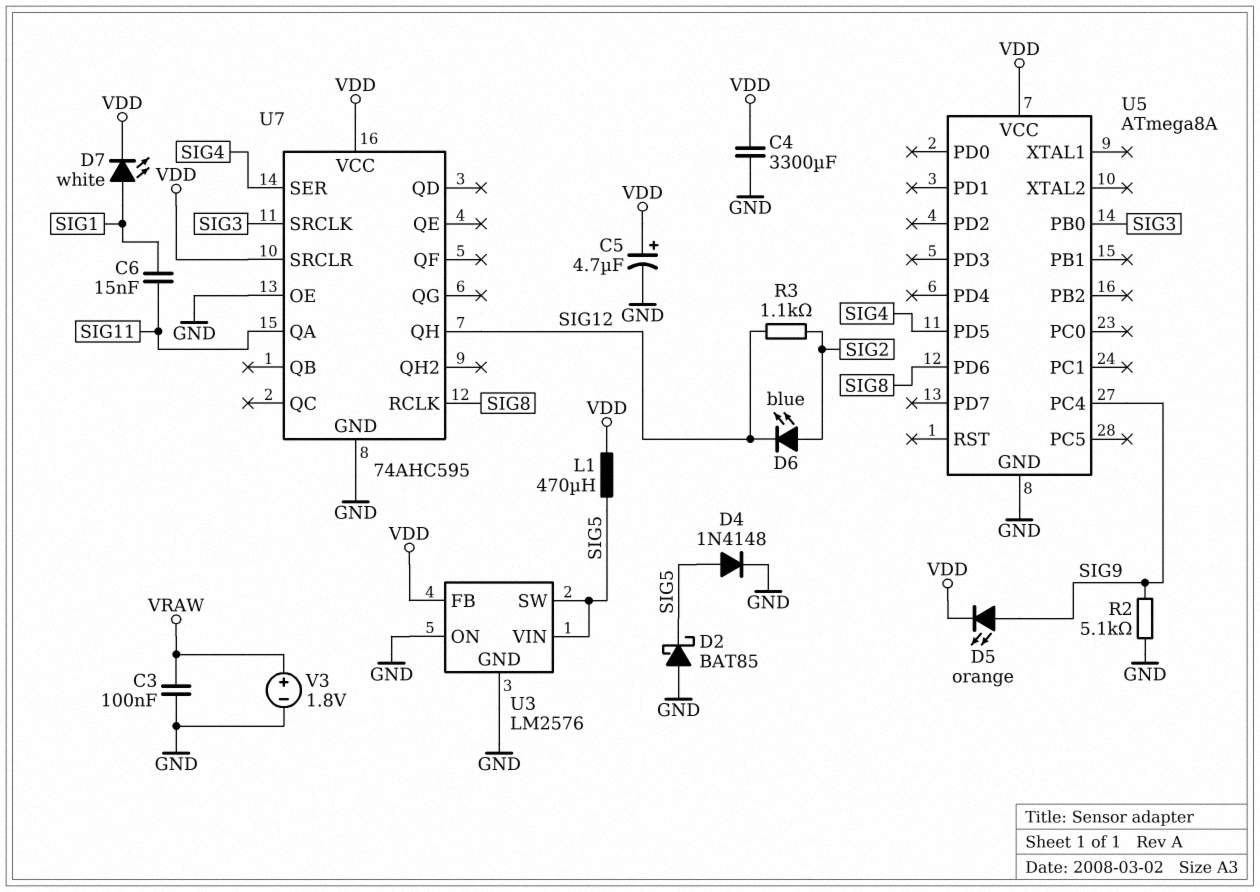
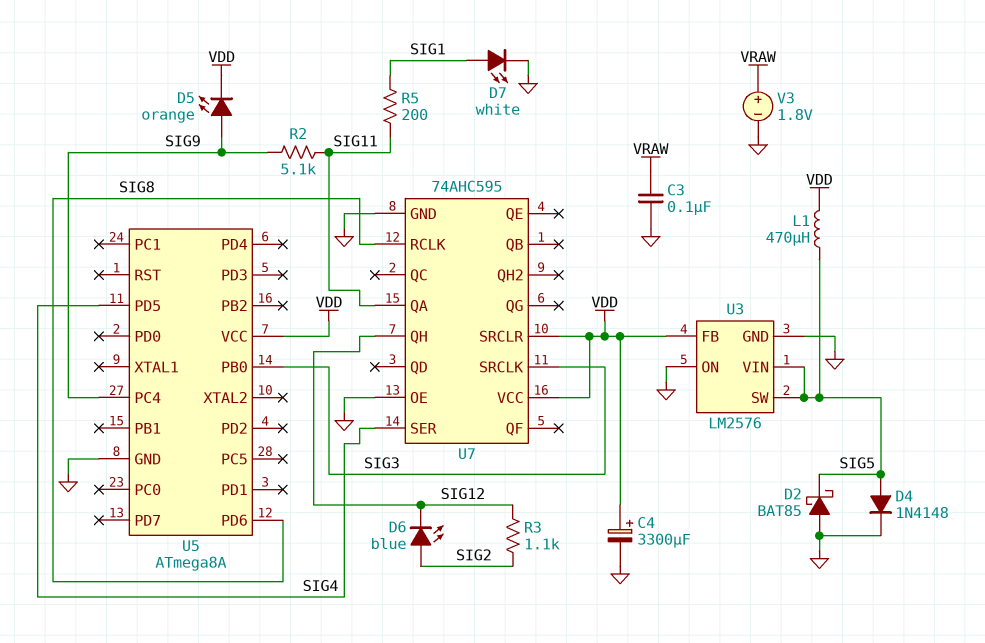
C4: 3300uF (GND, VDD) -> 3300uF (plus VDD, minus GND)
C5: 4.7uF (plus VDD, minus GND) -> none
C6: 15nF (SIG1, SIG11) -> none
D7: LED white (A SIG1, K VDD) -> LED white (A SIG1, K GND)
R2: 5.1k (GND, SIG9) -> 5.1k (SIG9, SIG11)
R5: none -> 200 (SIG1, SIG11)

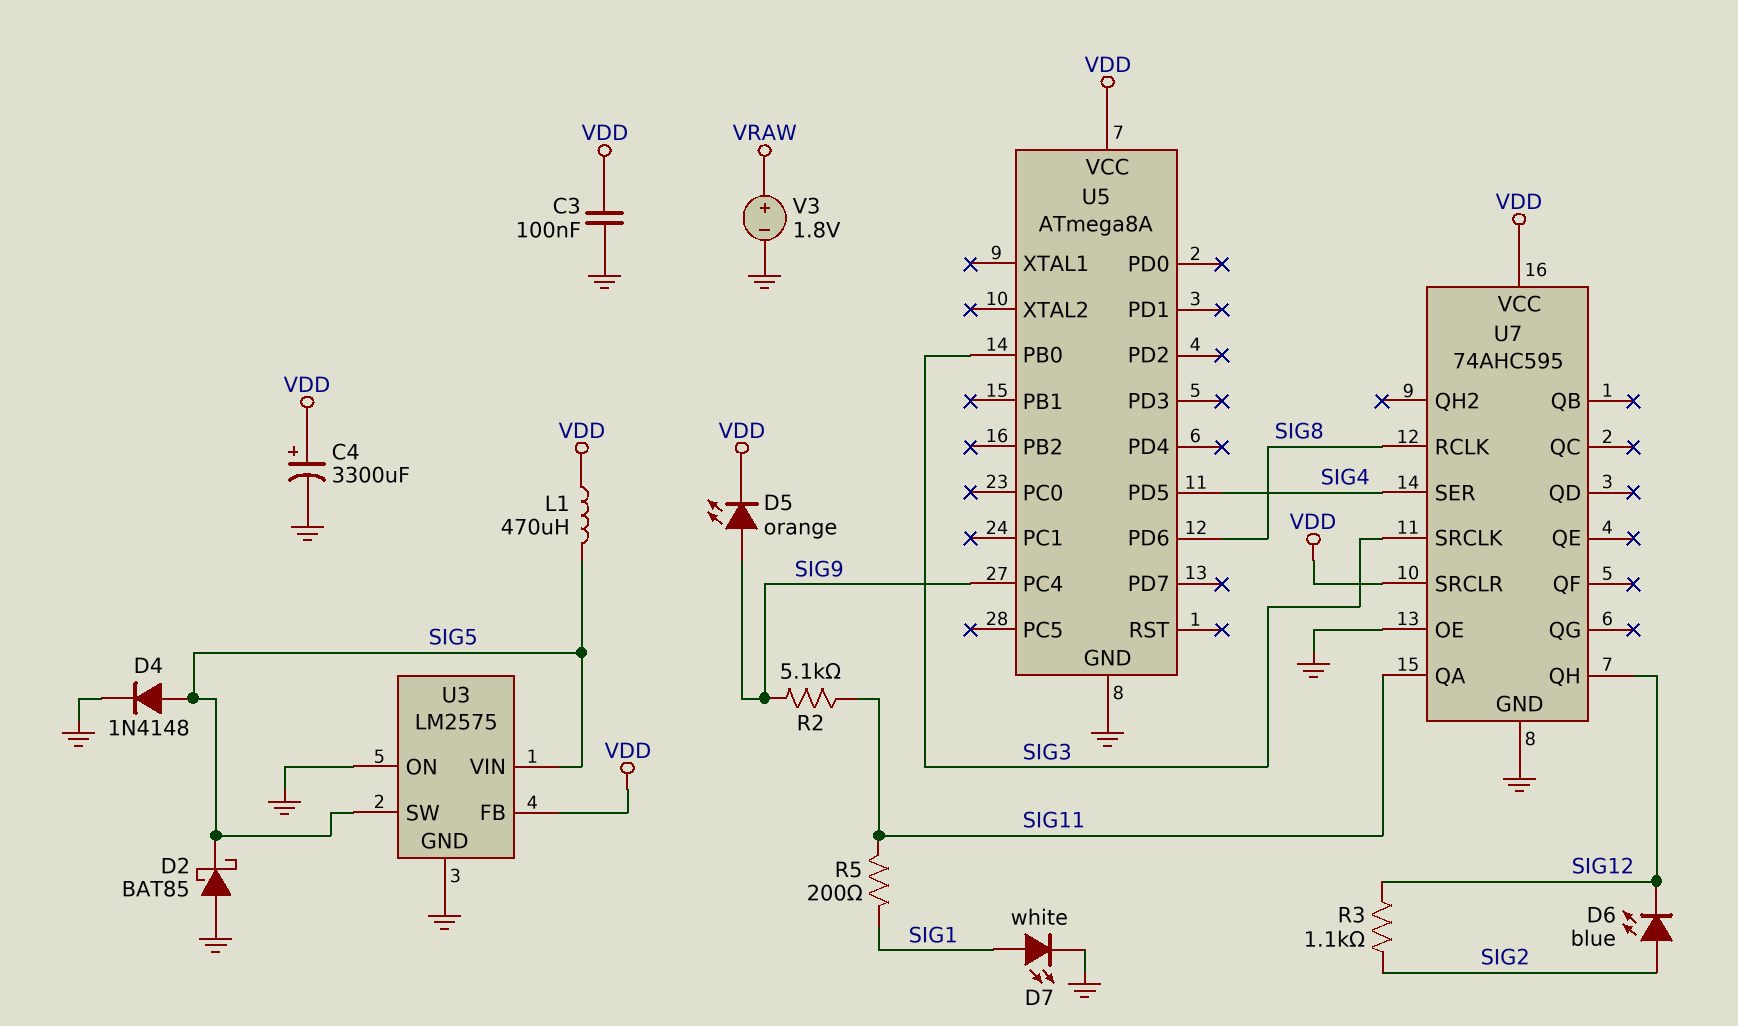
C3: 100nF (GND, VRAW) -> 100nF (GND, VDD)
U3: LM2576 -> LM2575

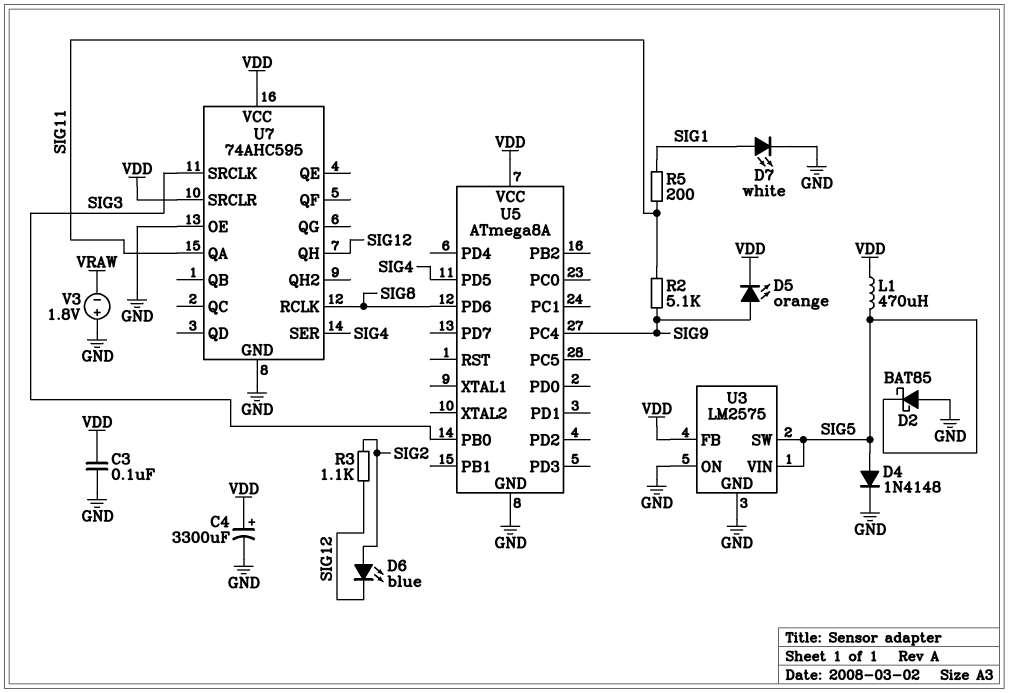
V3: 1.8V (plus VRAW, minus GND) -> 1.8V (plus GND, minus VRAW)

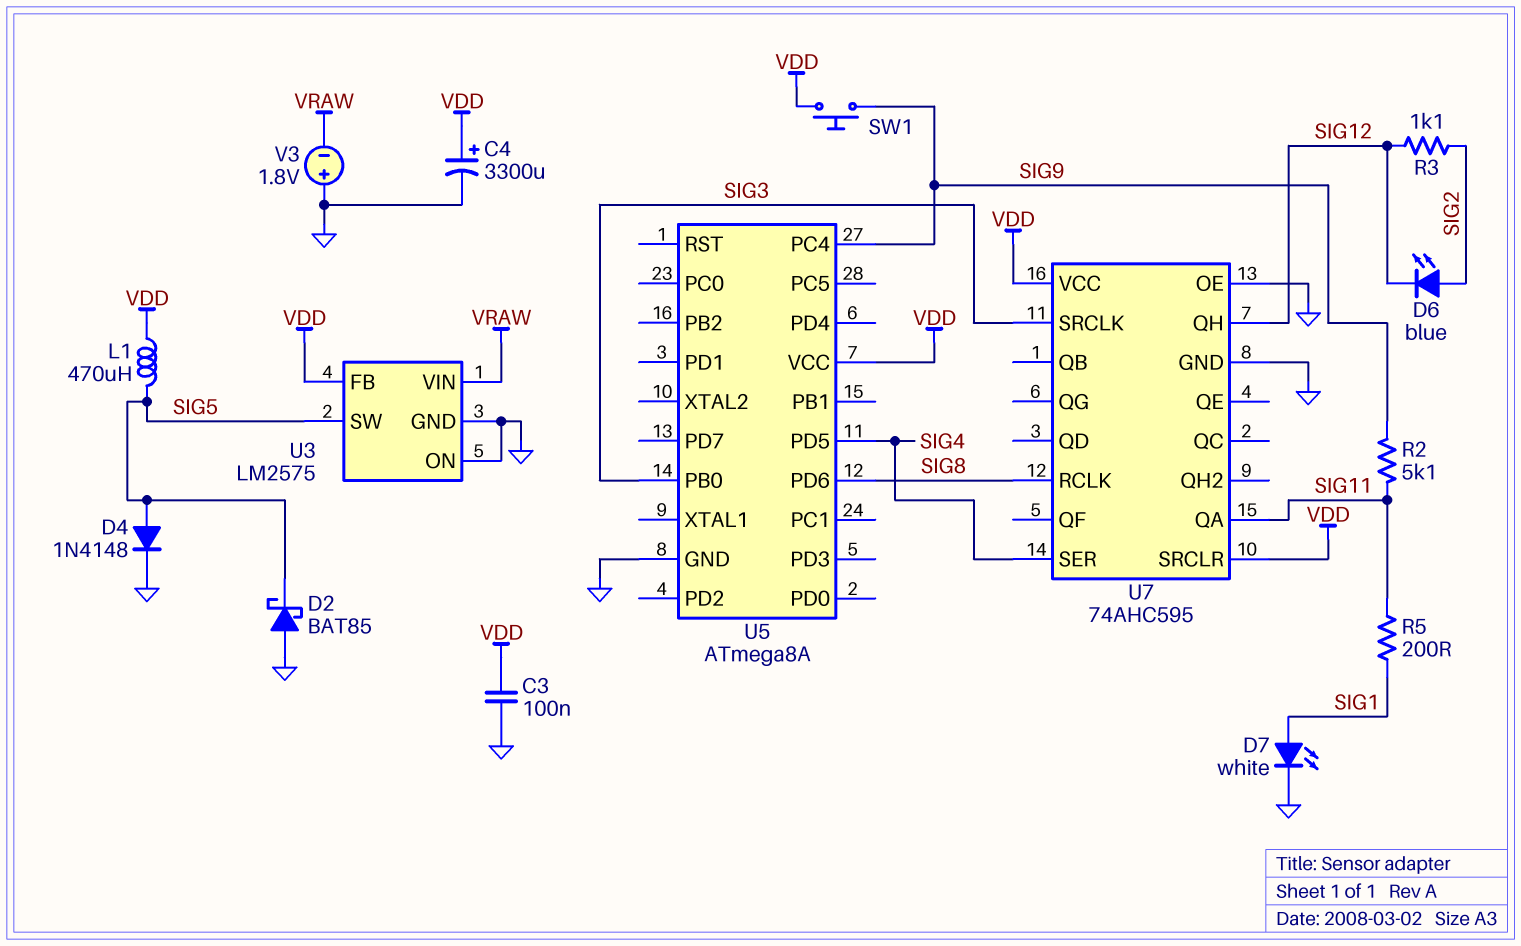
D5: LED orange (A SIG9, K VDD) -> none
SW1: none -> button (SIG9, VDD)
U3 pin VIN: SIG5 -> VRAW

